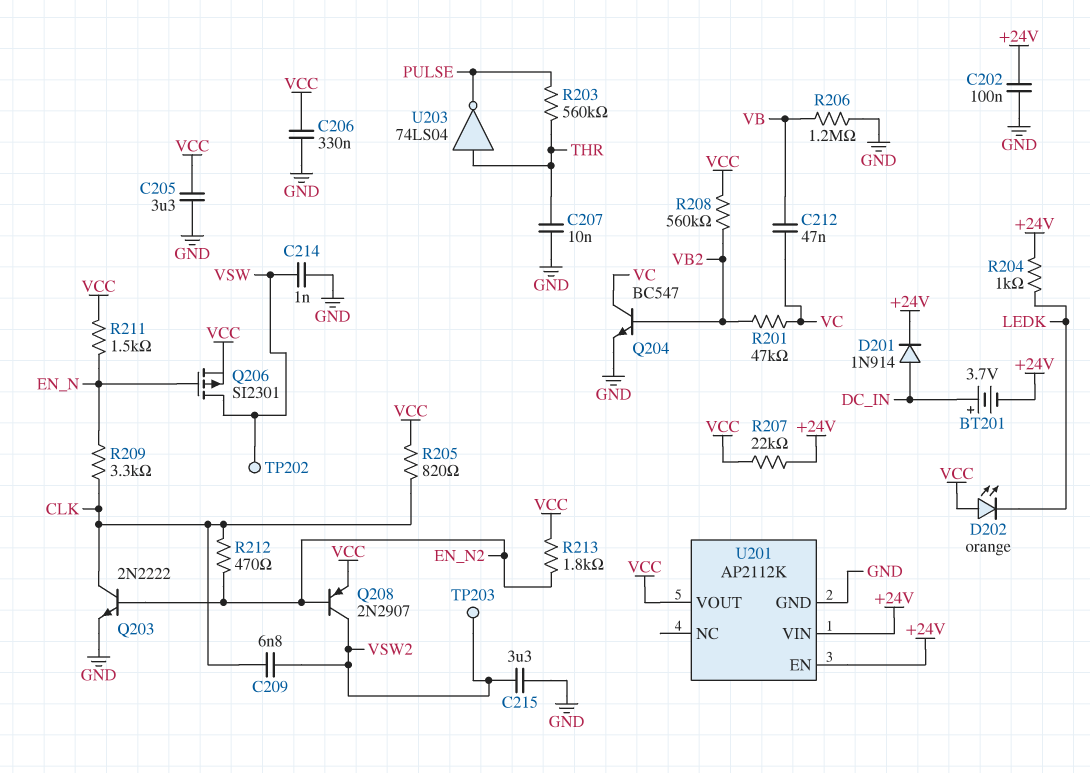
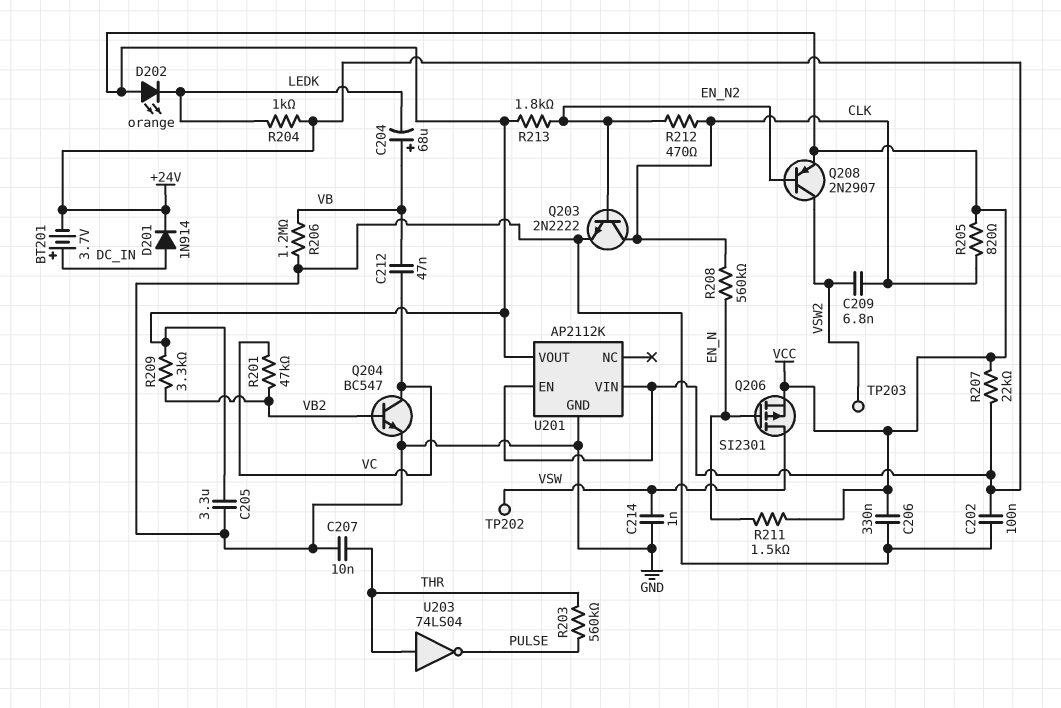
C204: none -> 68uF (plus VB, minus LEDK)
C215: 3.3uF (GND, VSW2) -> none
R208: 560k (VB2, VCC) -> 560k (CLK, EN_N)
R209: 3.3k (CLK, EN_N) -> 3.3k (VB2, VCC)

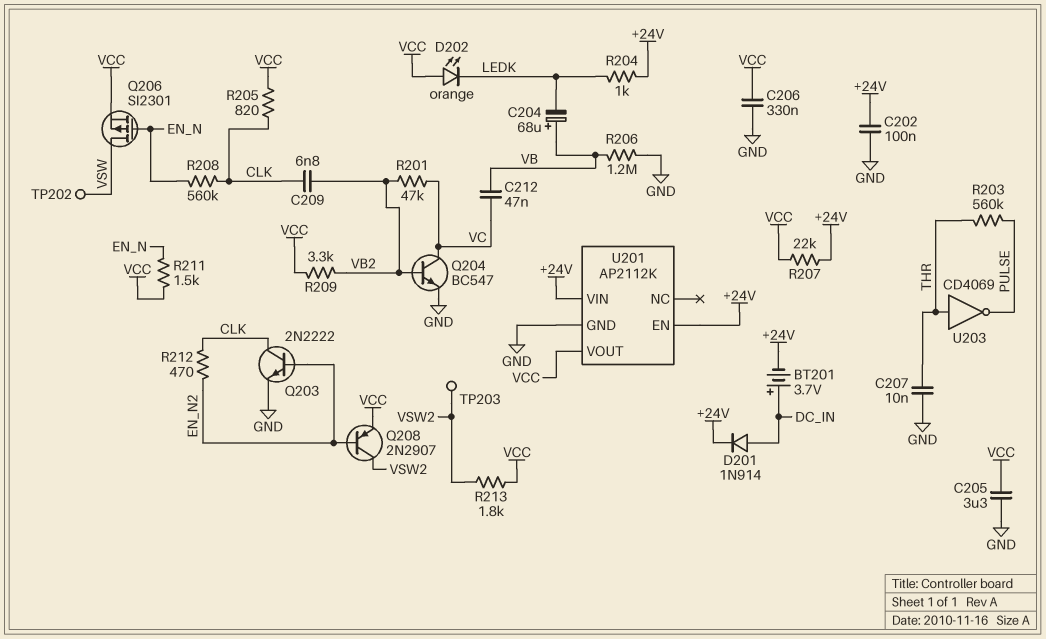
C209: 6.8nF (CLK, VSW2) -> 6.8nF (CLK, VB2)
C214: 1nF (GND, VSW) -> none
R213: 1.8k (EN_N2, VCC) -> 1.8k (VCC, VSW2)
U203: NOT 74LS04 (in THR, out PULSE) -> NOT CD4069 (in THR, out PULSE)

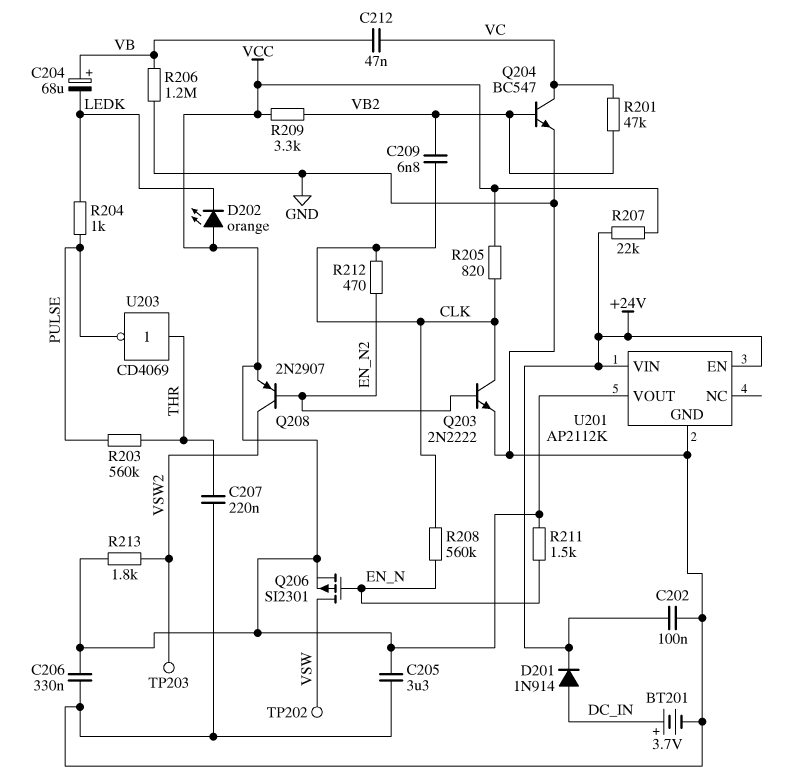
BT201: 3.7V (plus DC_IN, minus +24V) -> 3.7V (plus DC_IN, minus GND)
C207: 10nF (GND, THR) -> 220nF (GND, THR)
R204: 1k (+24V, LEDK) -> 1k (LEDK, PULSE)

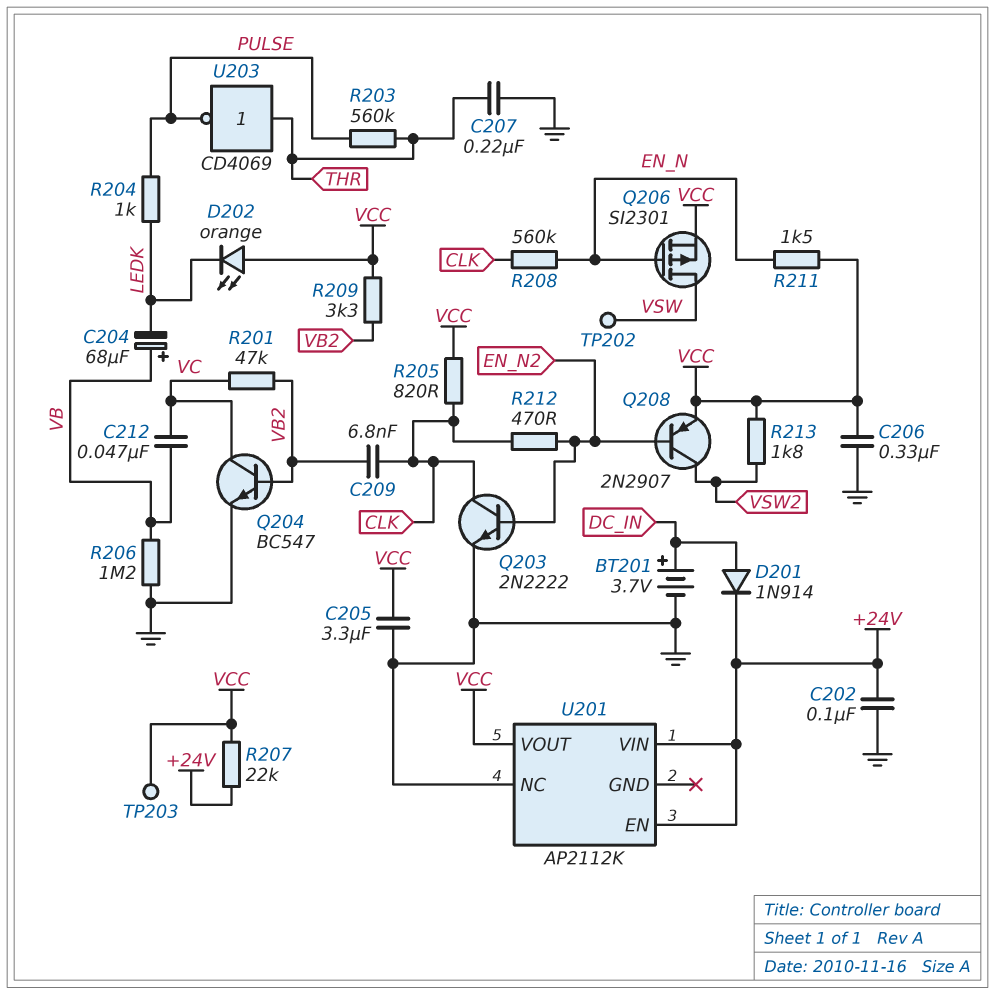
TP203: test point (VSW2) -> test point (VCC)
U201 pin GND: GND -> none
U201 pin NC: none -> GND

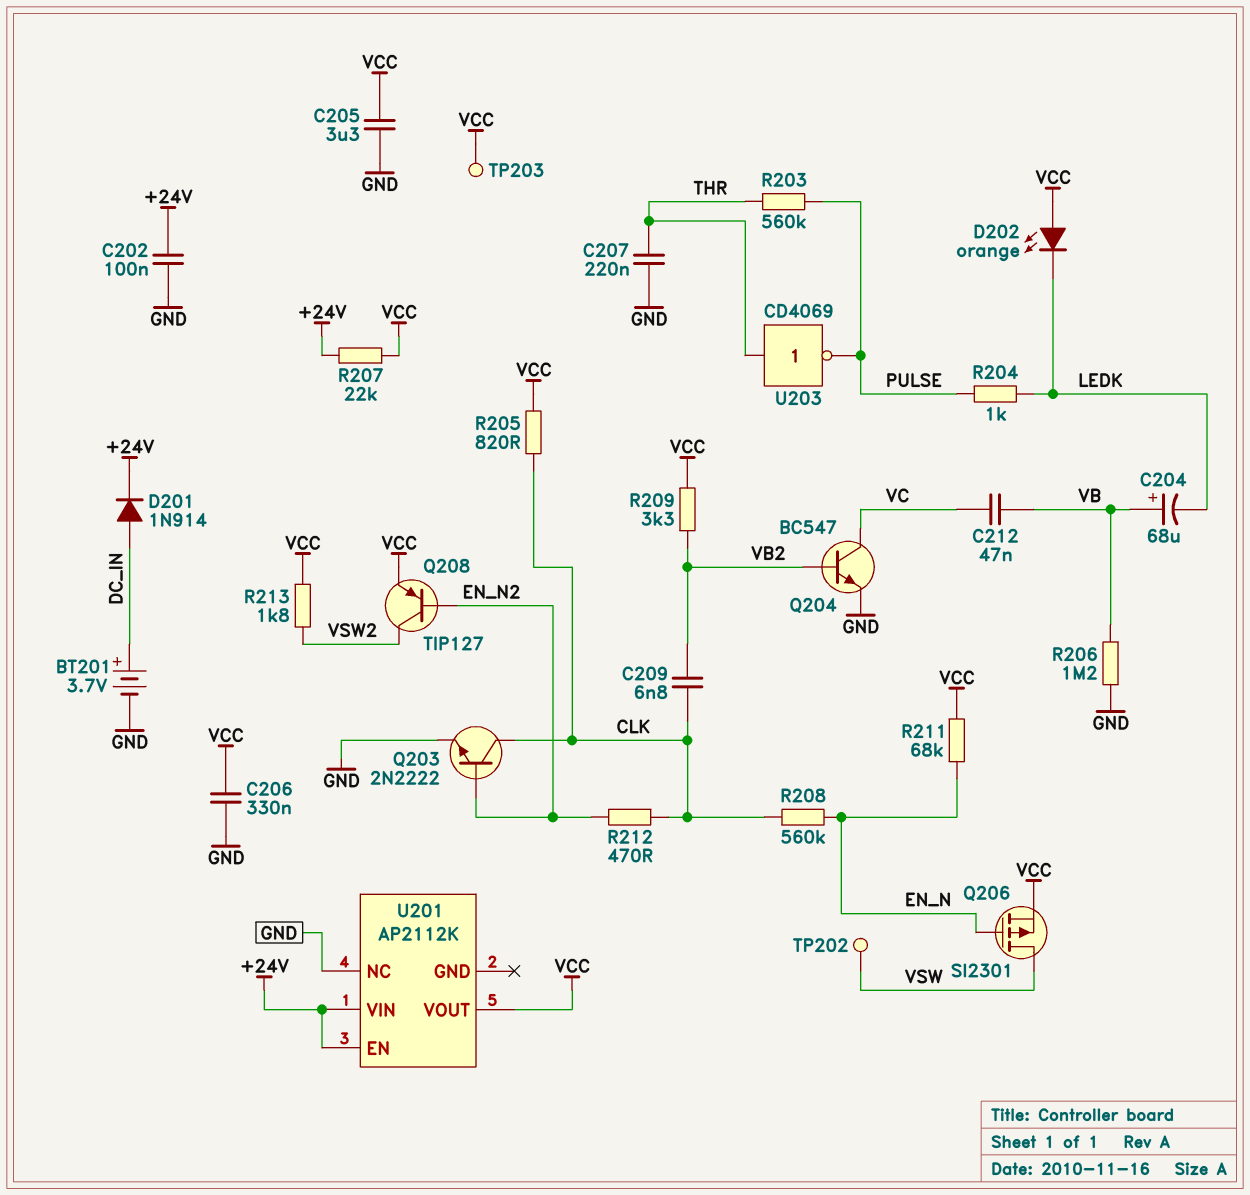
Q208: PNP 2N2907 (B EN_N2, C VSW2, E VCC) -> PNP TIP127 (B EN_N2, C VSW2, E VCC)
R201: 47k (VB2, VC) -> none
R211: 1.5k (EN_N, VCC) -> 68k (EN_N, VCC)

